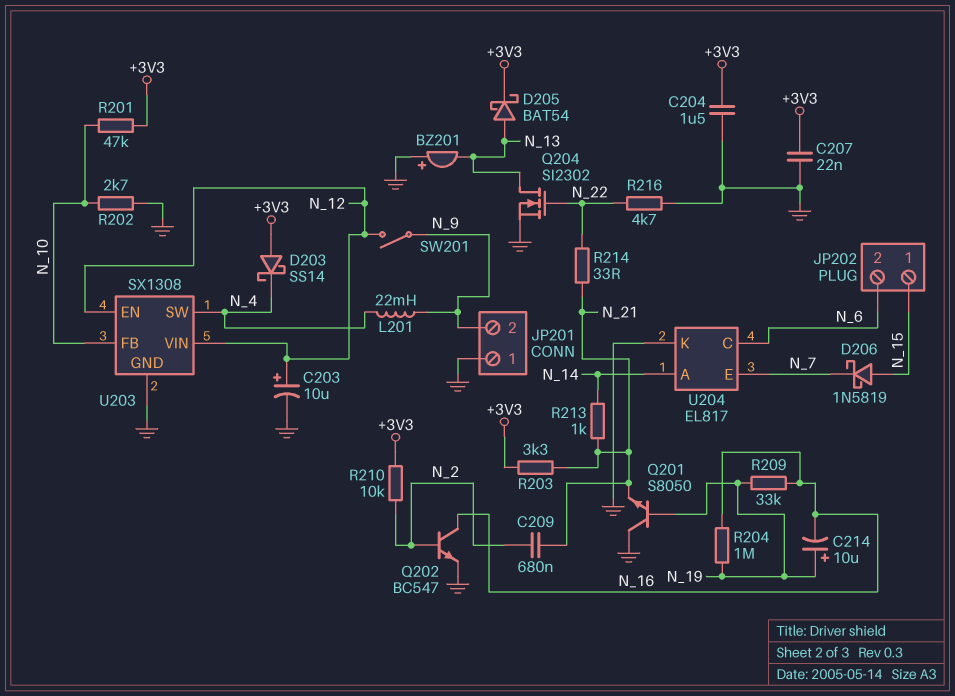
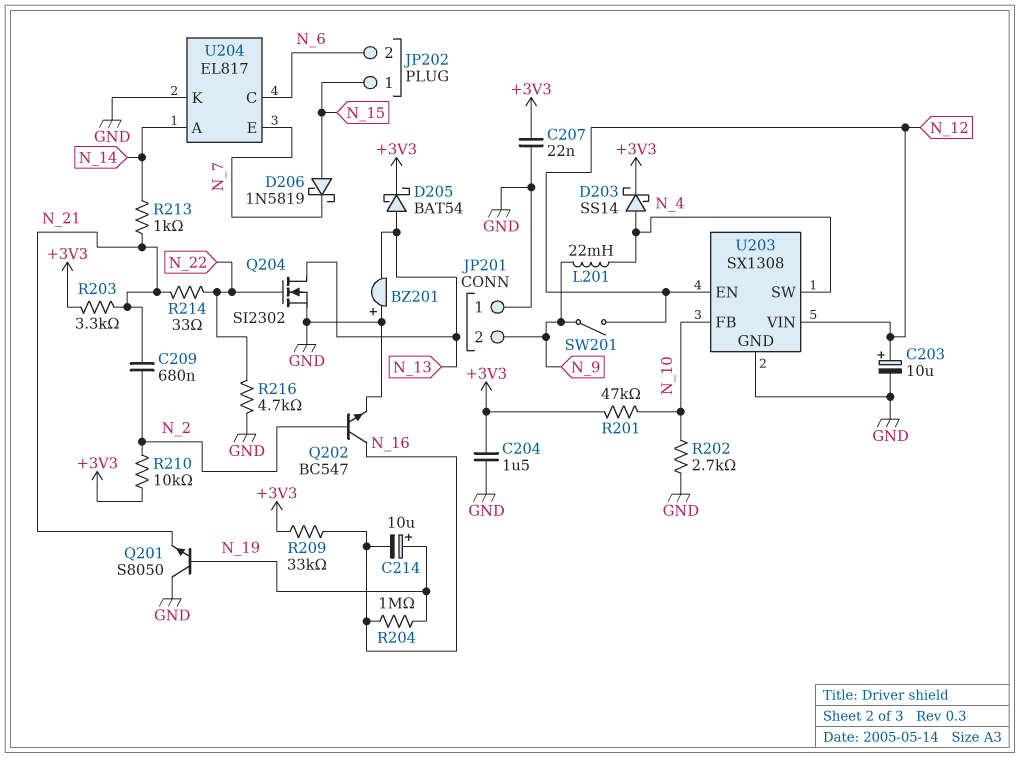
D203: schottky SS14 (A +3V3, K N_4) -> schottky SS14 (A N_4, K +3V3)
R209: 33k (N_16, N_19) -> 33k (+3V3, N_16)

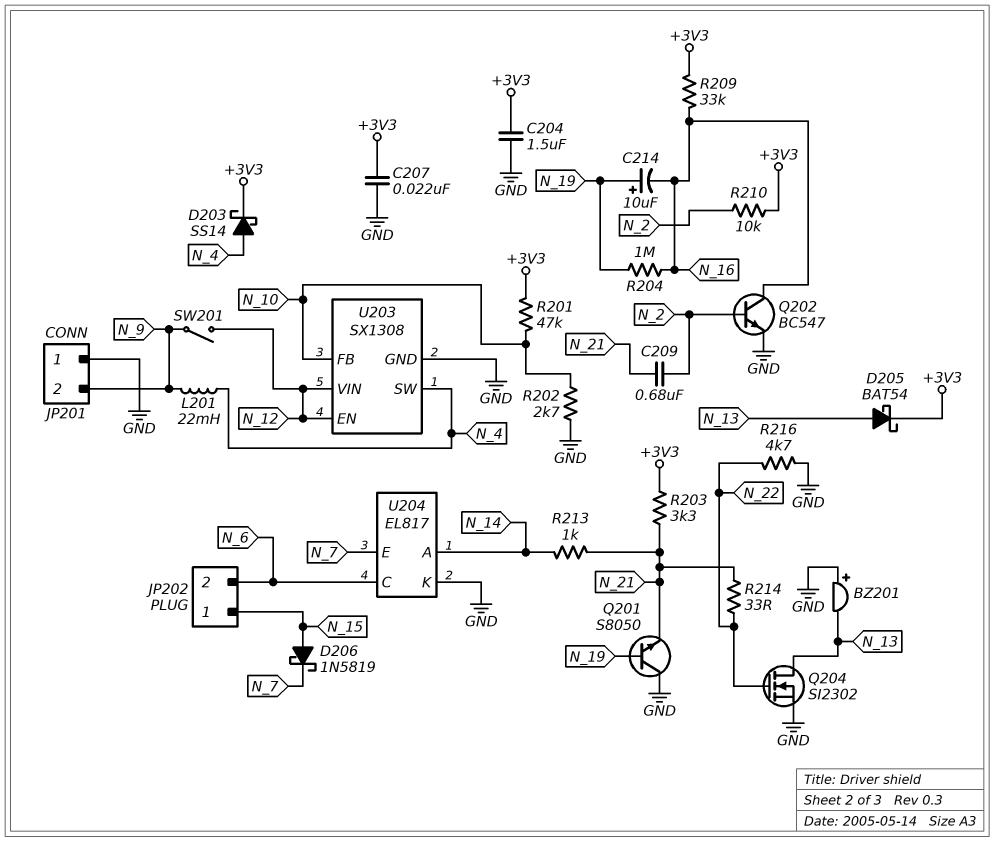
C203: 10uF (plus N_12, minus GND) -> none

